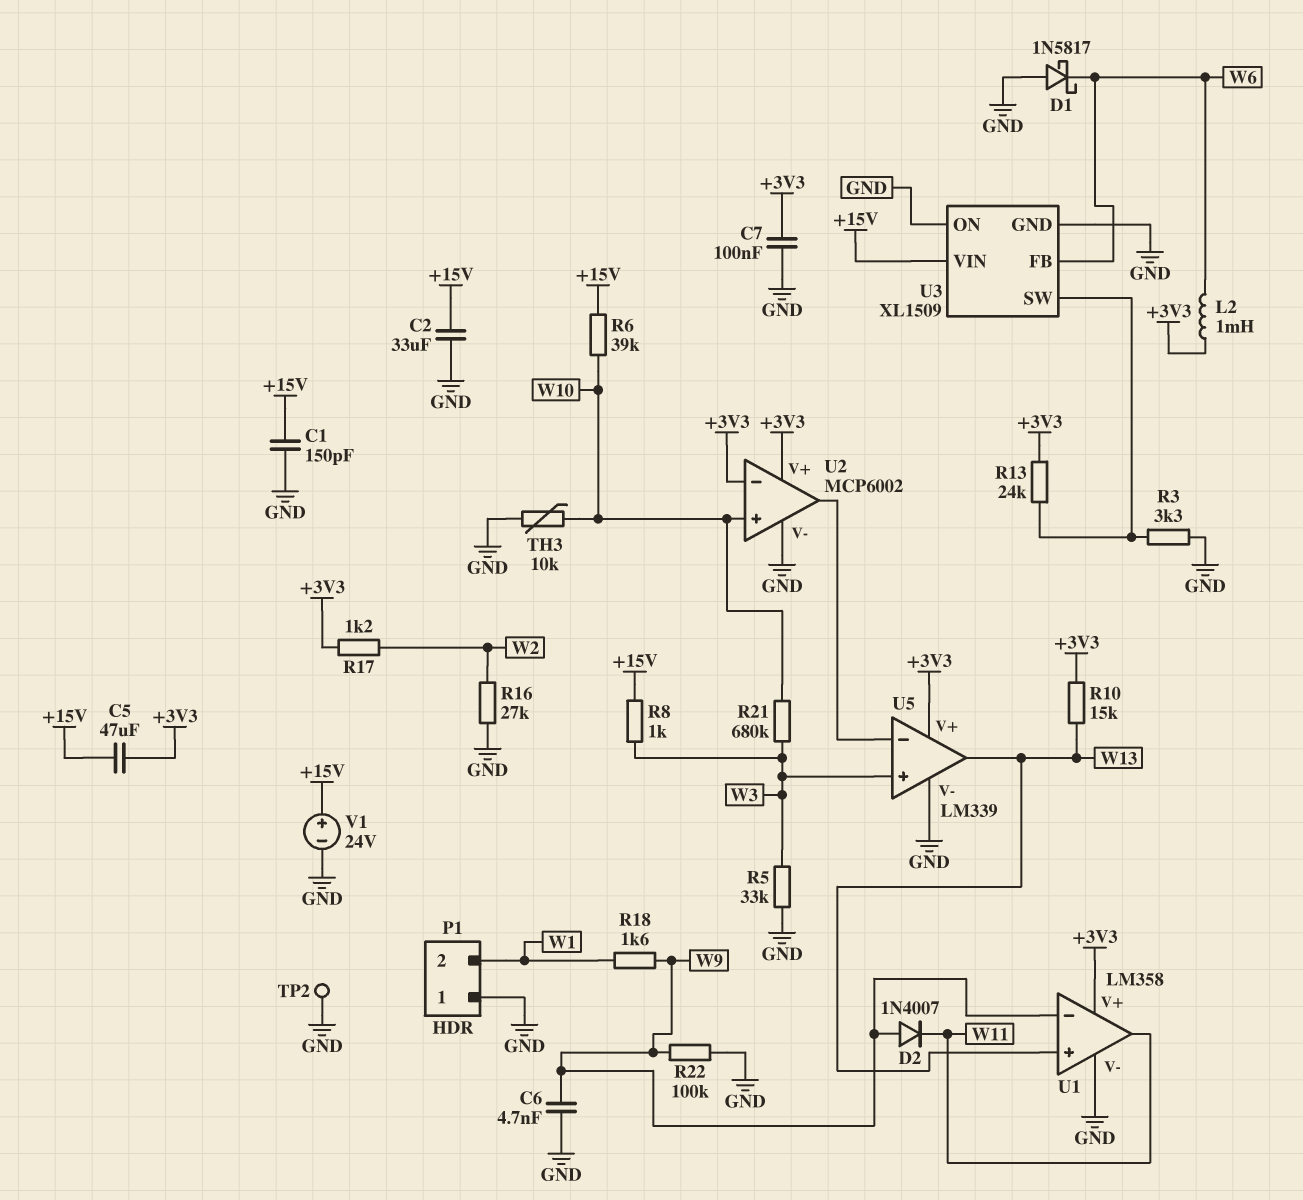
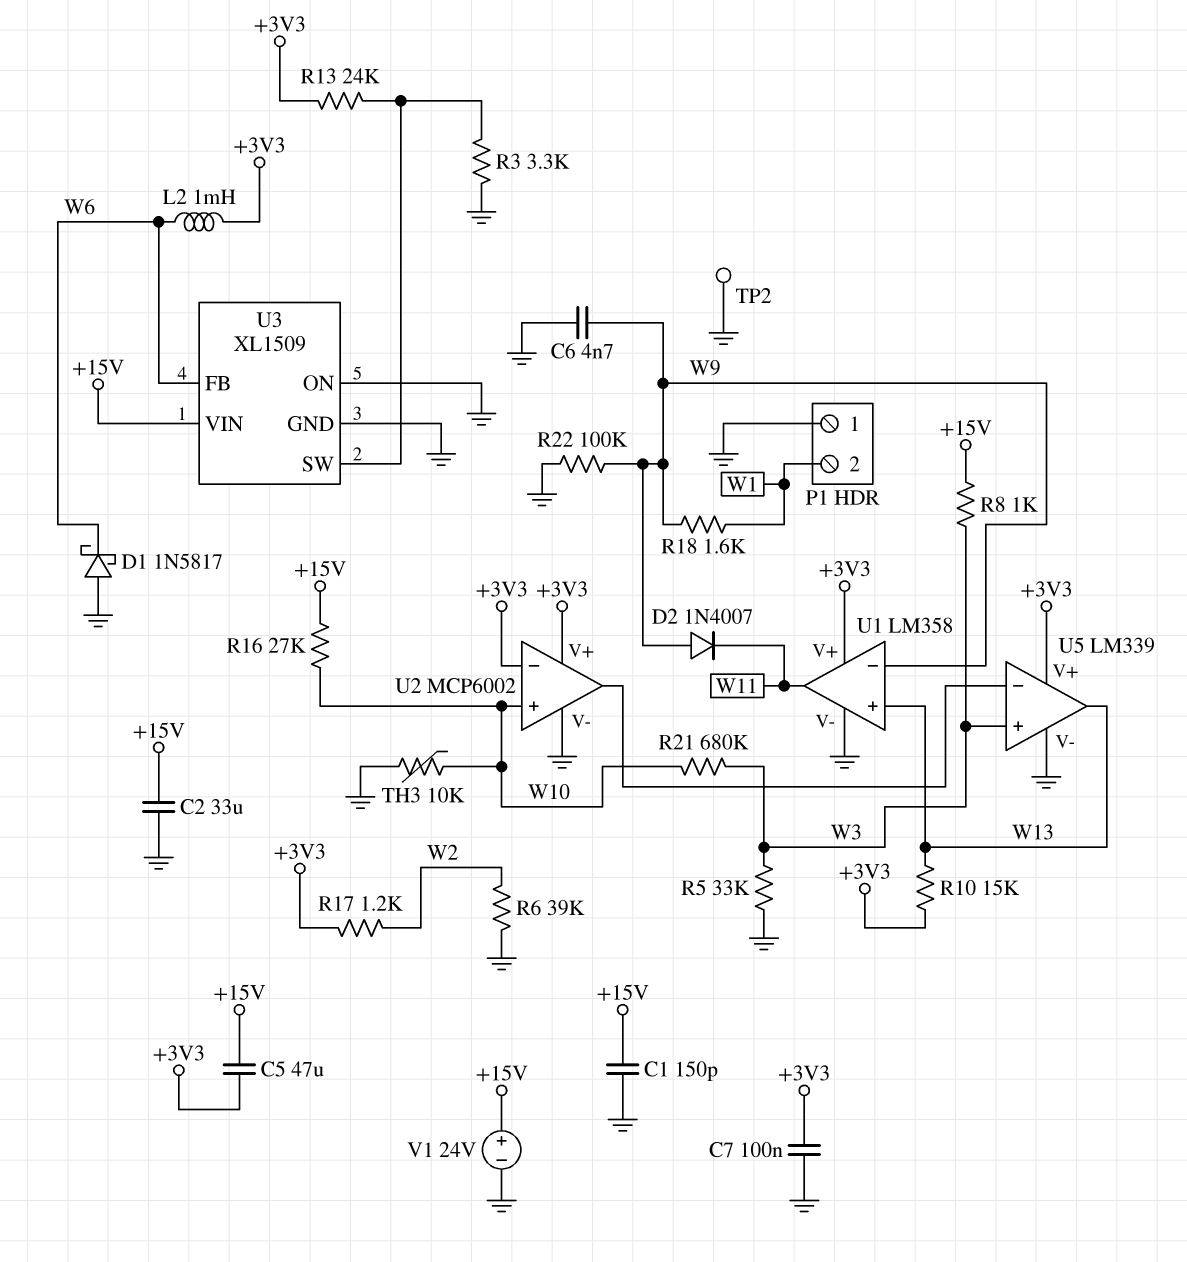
R6: 39k (+15V, W10) -> 39k (GND, W2)
R16: 27k (GND, W2) -> 27k (+15V, W10)

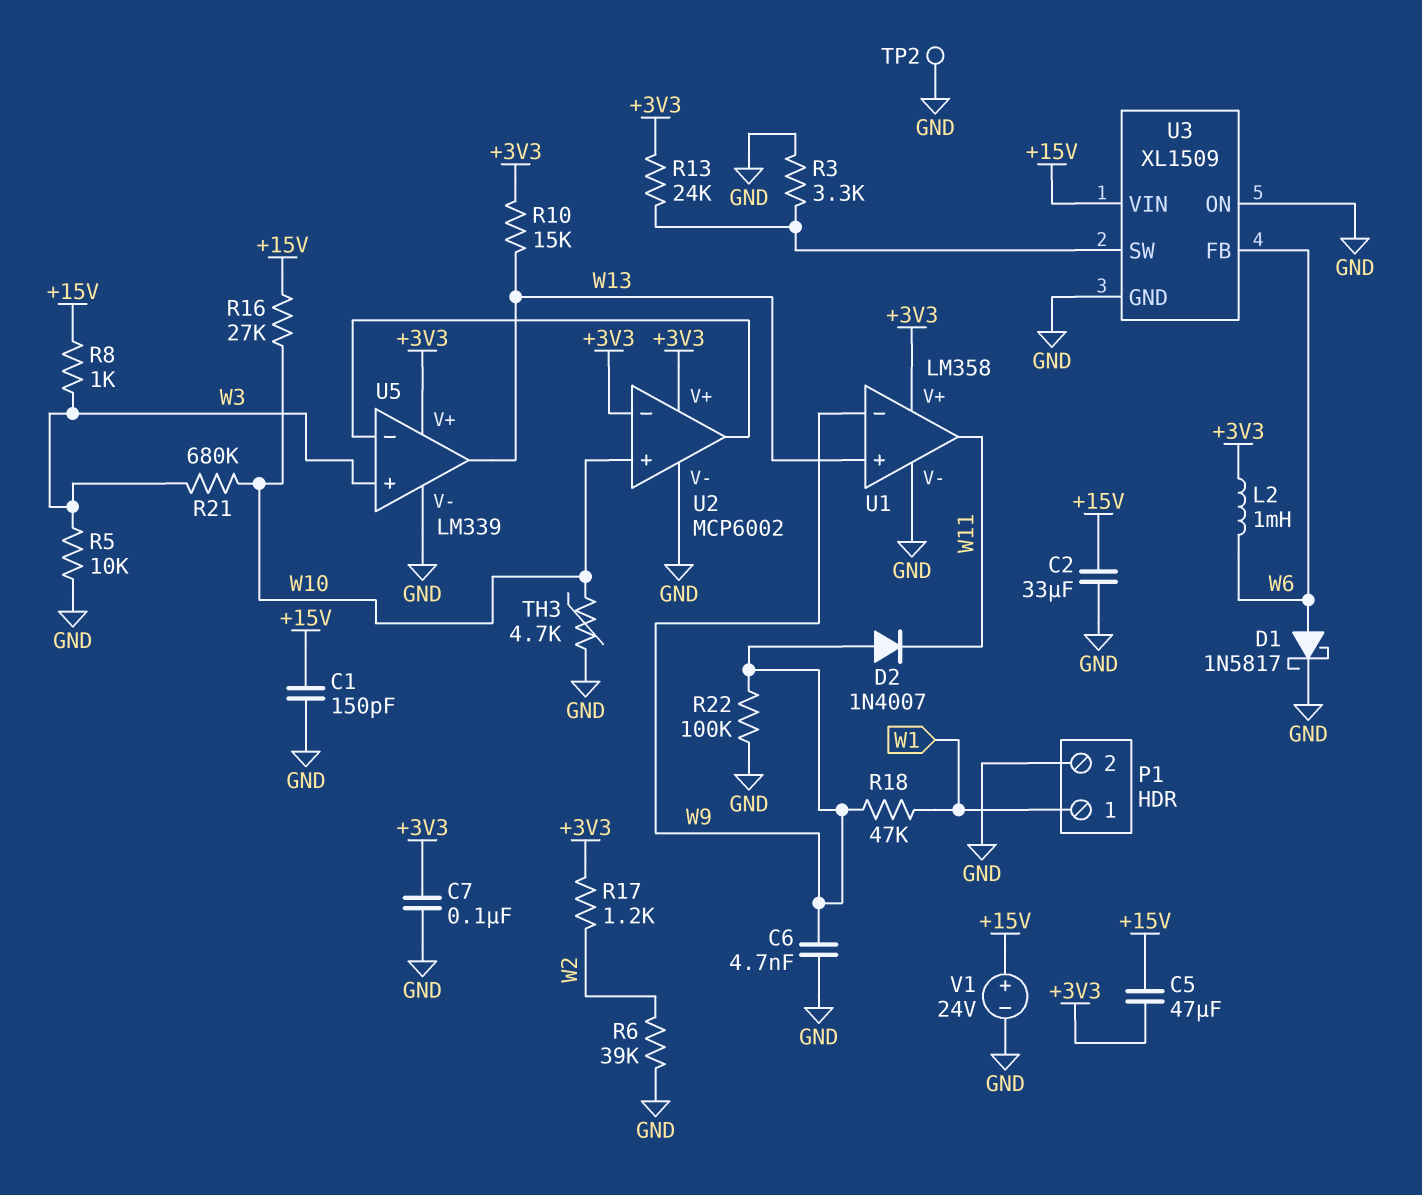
D1: schottky 1N5817 (A GND, K W6) -> schottky 1N5817 (A W6, K GND)
P1 pin 1: GND -> W1
P1 pin 2: W1 -> GND
R5: 33k (GND, W3) -> 10k (GND, W3)
R18: 1.6k (W1, W9) -> 47k (W1, W9)
TH3: 10k (GND, W10) -> 4.7k (GND, W10)

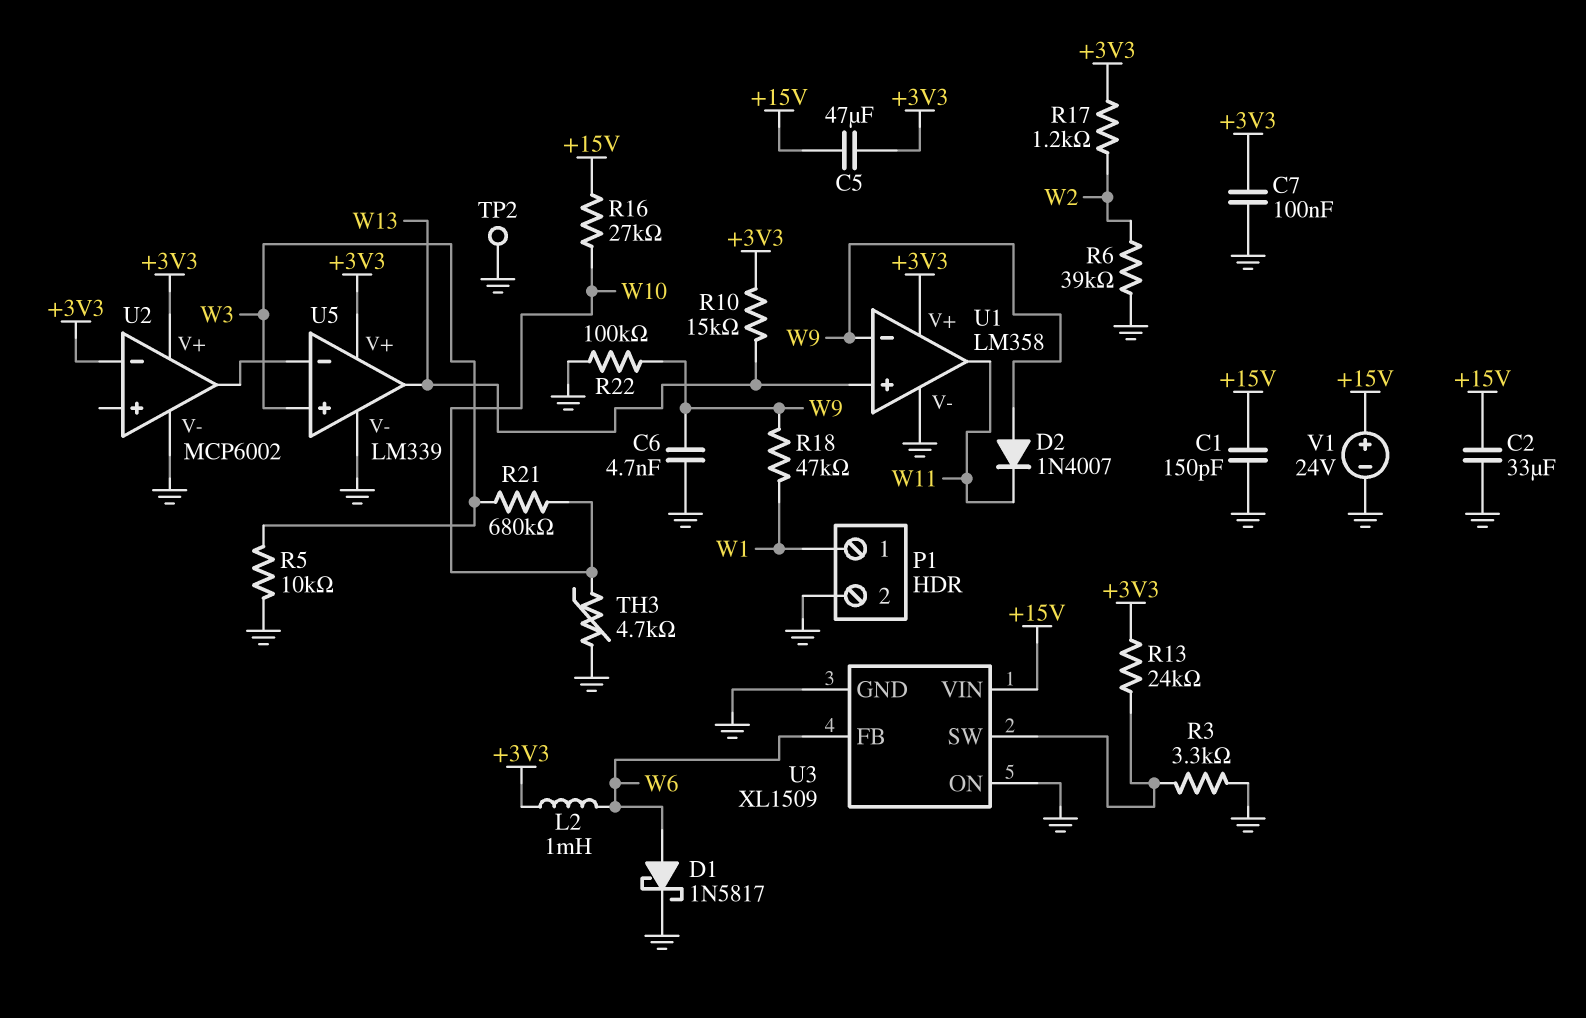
R8: 1k (+15V, W3) -> none
U2 pin in+: W10 -> none

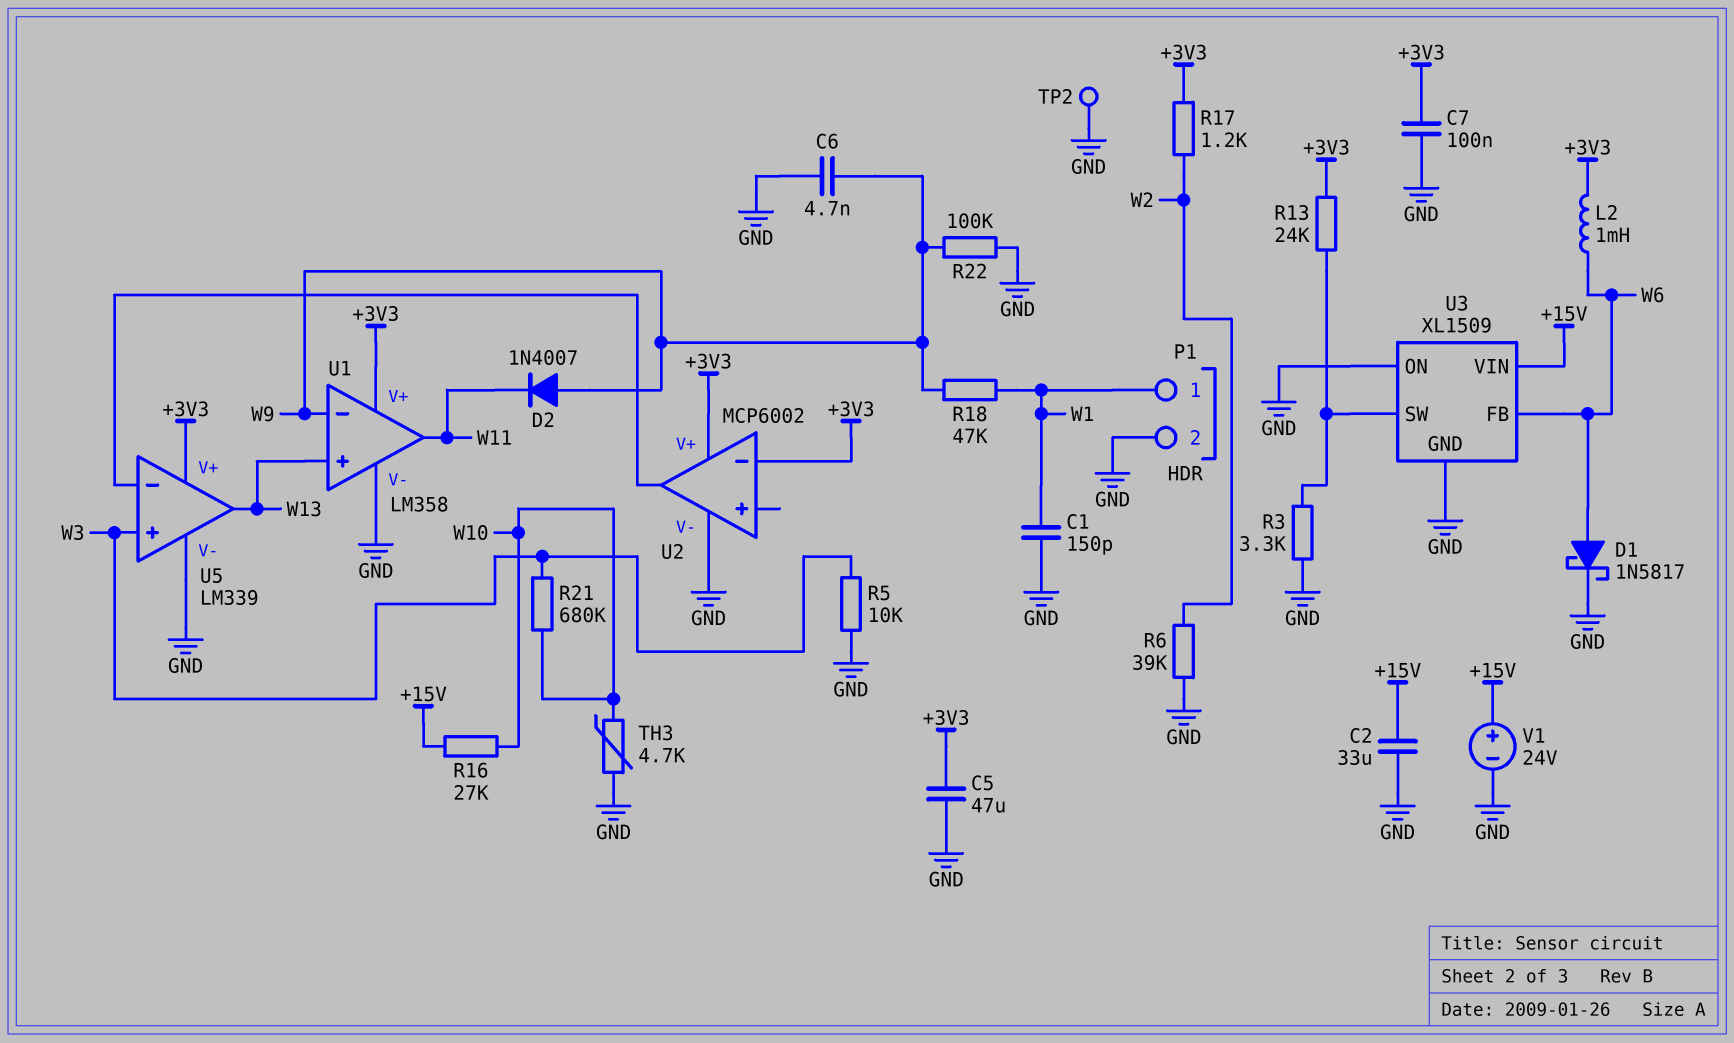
C1: 150pF (+15V, GND) -> 150pF (GND, W1)
C5: 47uF (+3V3, +15V) -> 47uF (+3V3, GND)
R10: 15k (+3V3, W13) -> none

